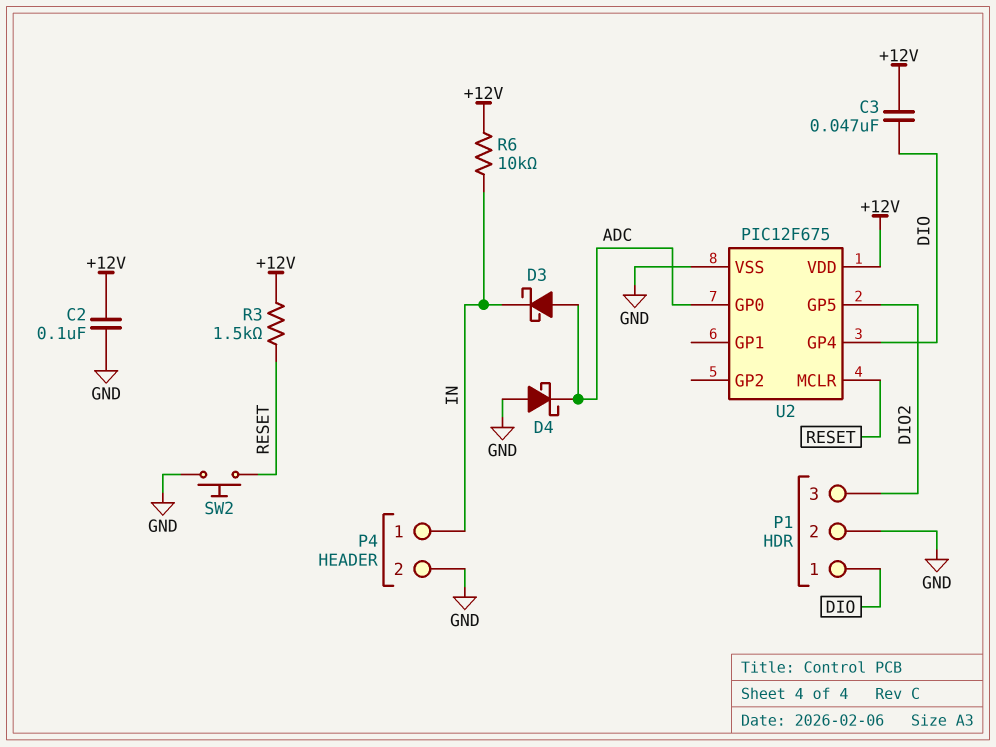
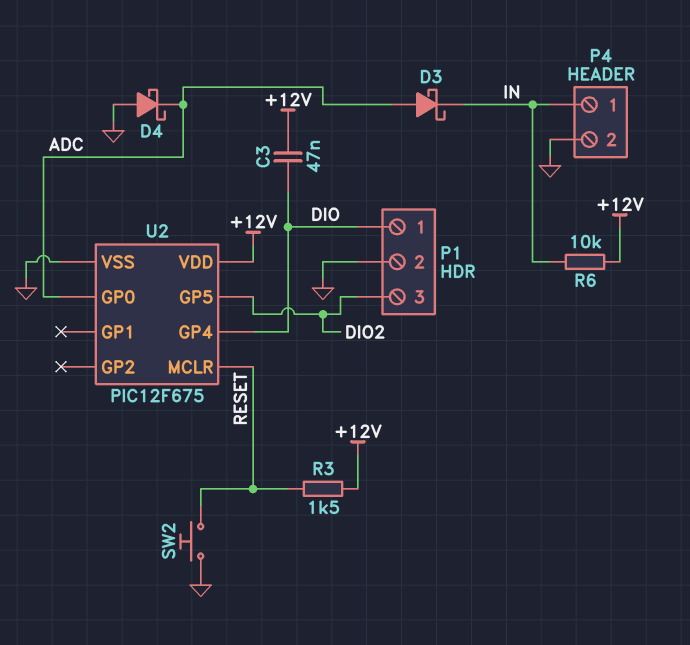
C2: 100nF (+12V, GND) -> none

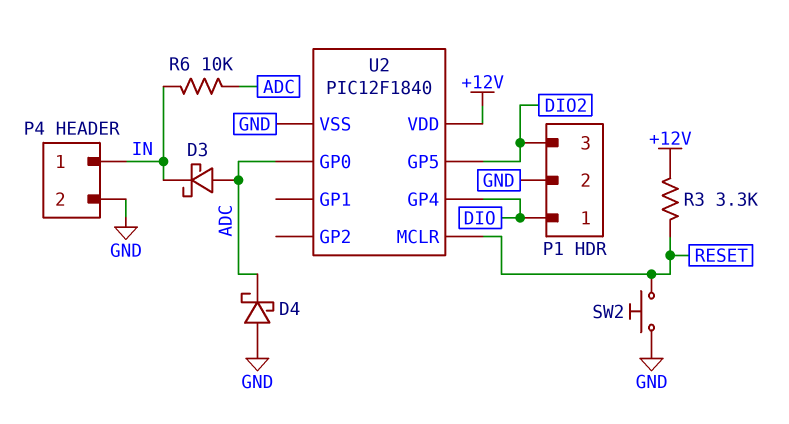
C3: 47nF (+12V, DIO) -> none
R3: 1.5k (+12V, RESET) -> 3.3k (+12V, RESET)
R6: 10k (+12V, IN) -> 10k (ADC, IN)
U2: PIC12F675 -> PIC12F1840

